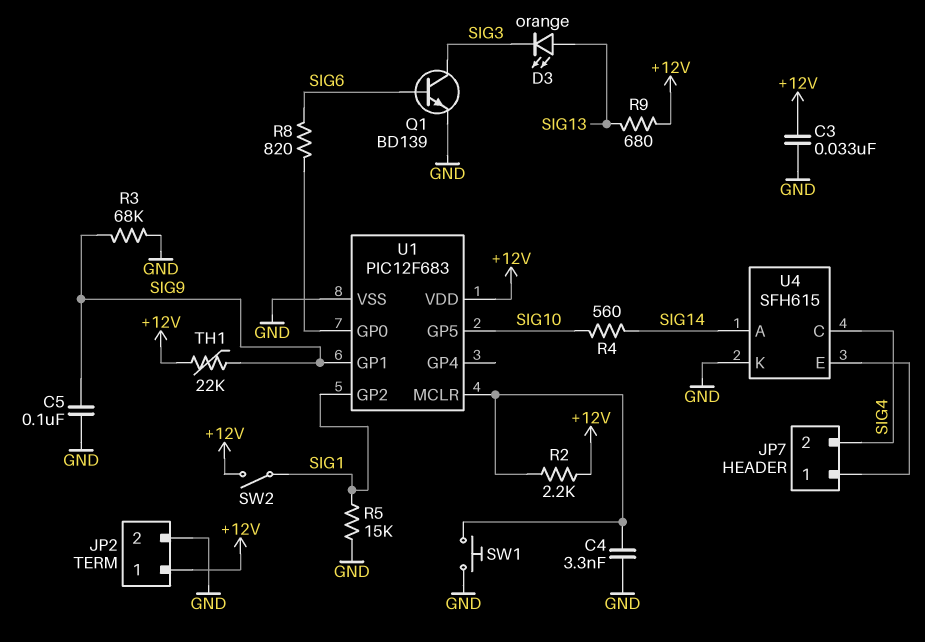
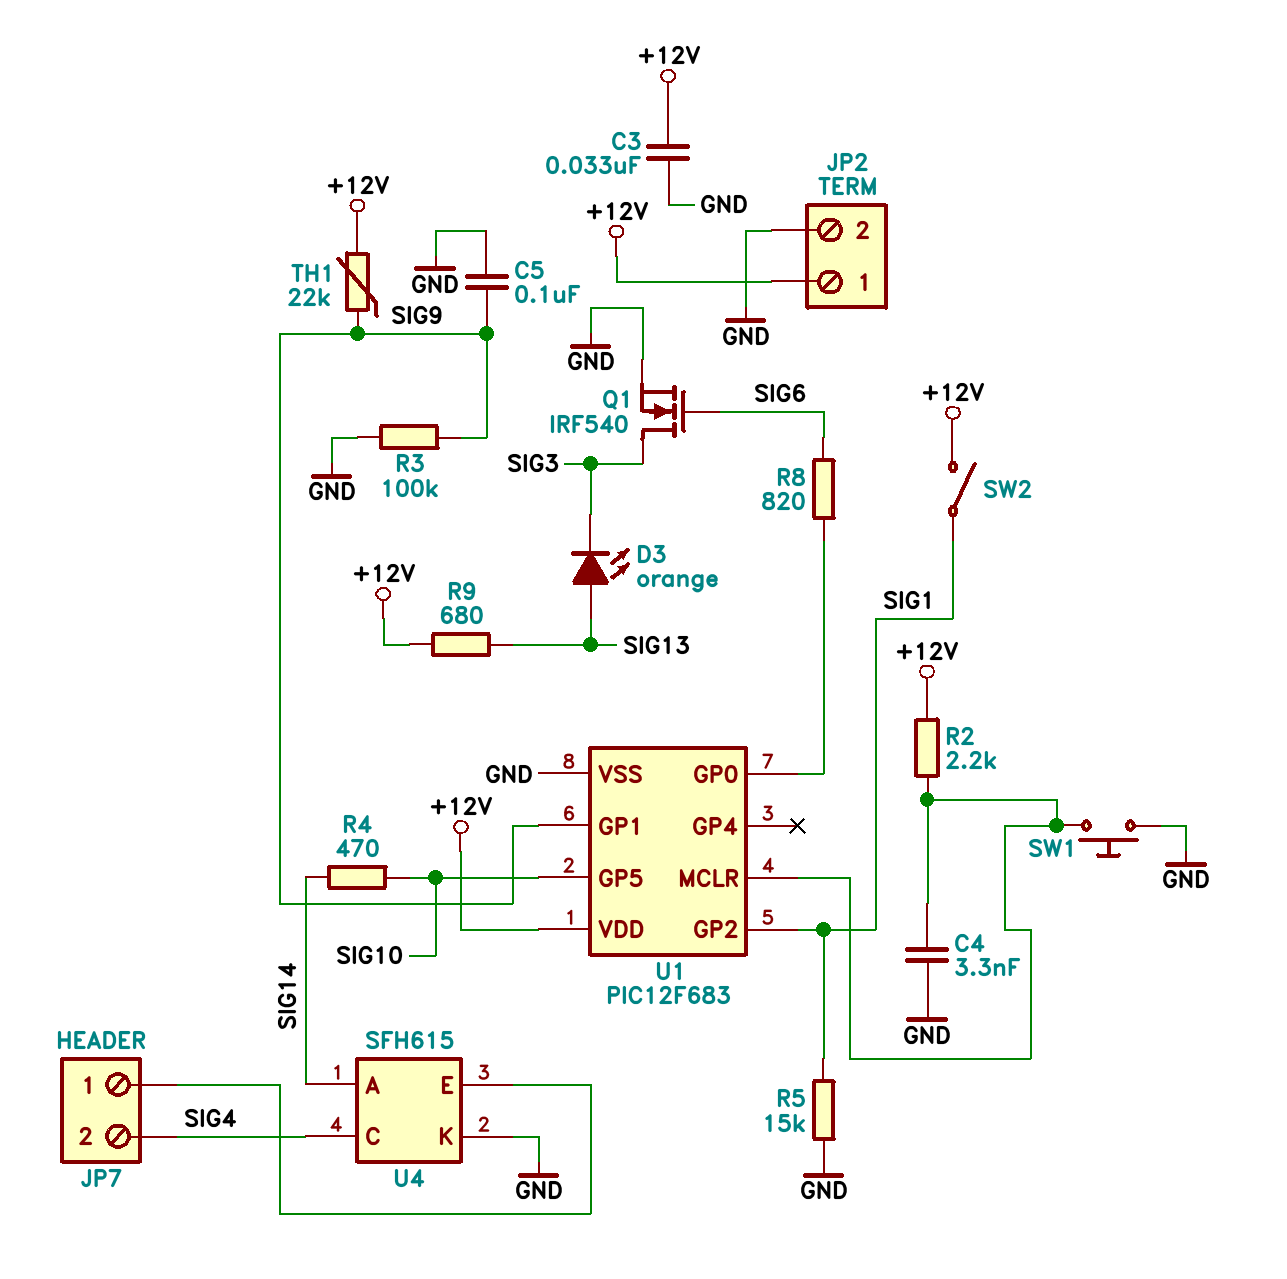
Q1: NPN BD139 (B SIG6, C SIG3, E GND) -> NMOS IRF540 (G SIG6, D SIG3, S GND)
R3: 68k (GND, SIG9) -> 100k (GND, SIG9)
R4: 560 (SIG10, SIG14) -> 470 (SIG10, SIG14)

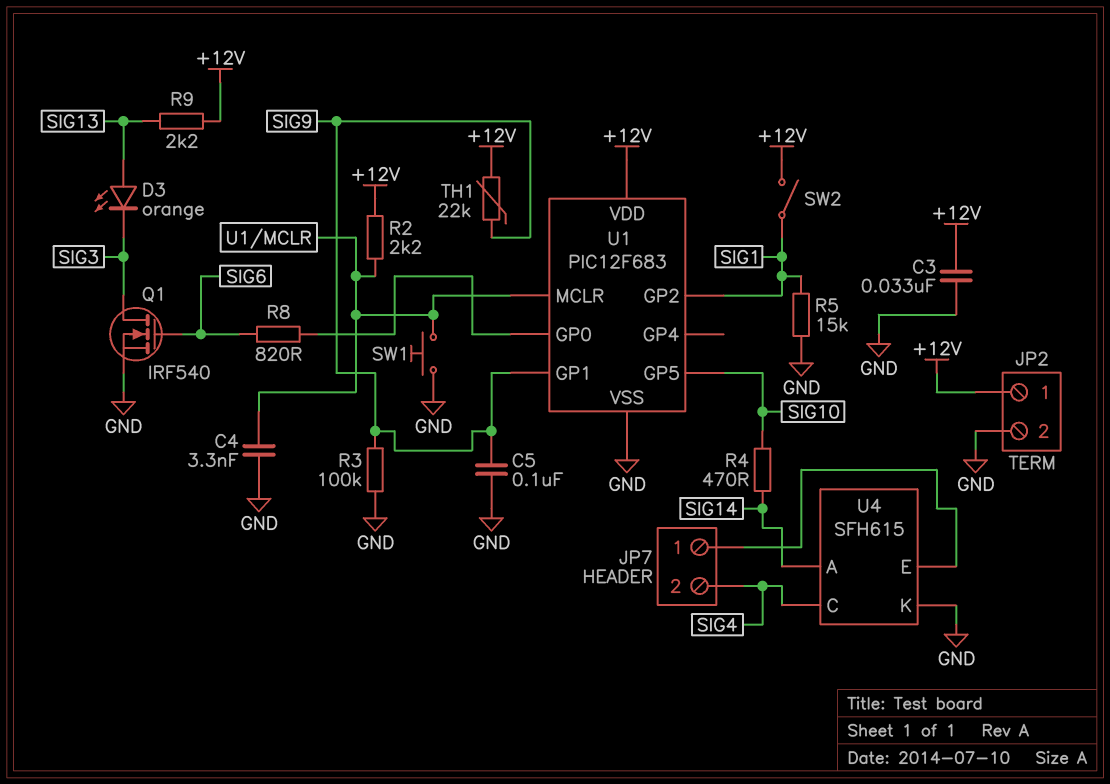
R9: 680 (+12V, SIG13) -> 2.2k (+12V, SIG13)

